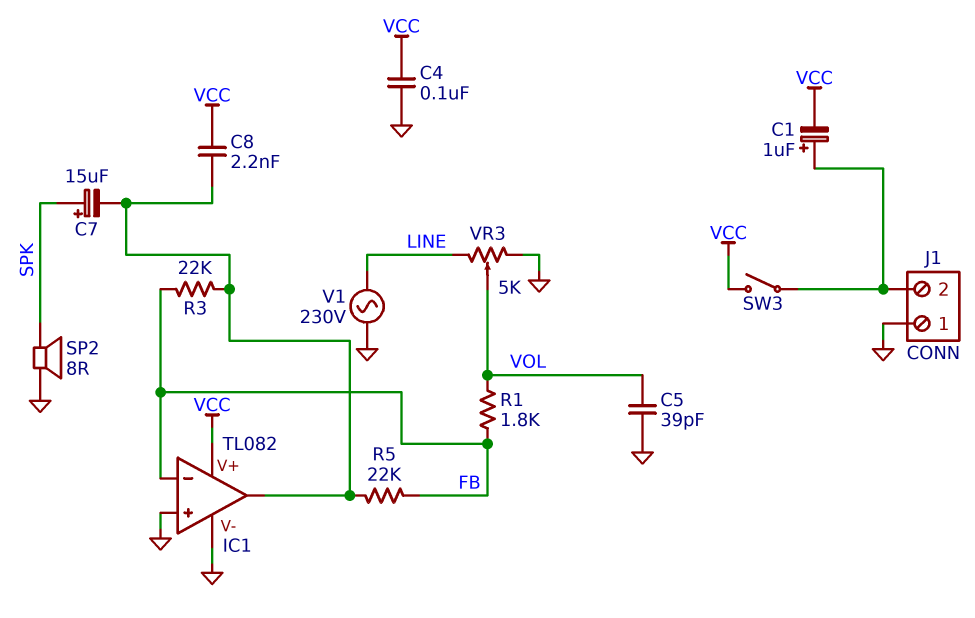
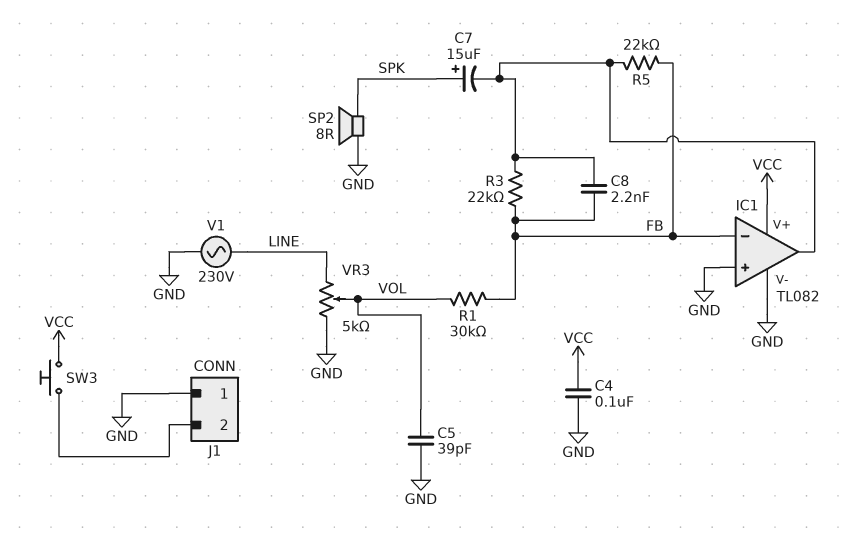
C1: 1uF (plus J1/2, minus VCC) -> none
C8: 2.2nF (IC1/out, VCC) -> 2.2nF (FB, IC1/out)
R1: 1.8k (FB, VOL) -> 30k (FB, VOL)
SW3: switch (J1/2, VCC) -> button (J1/2, VCC)

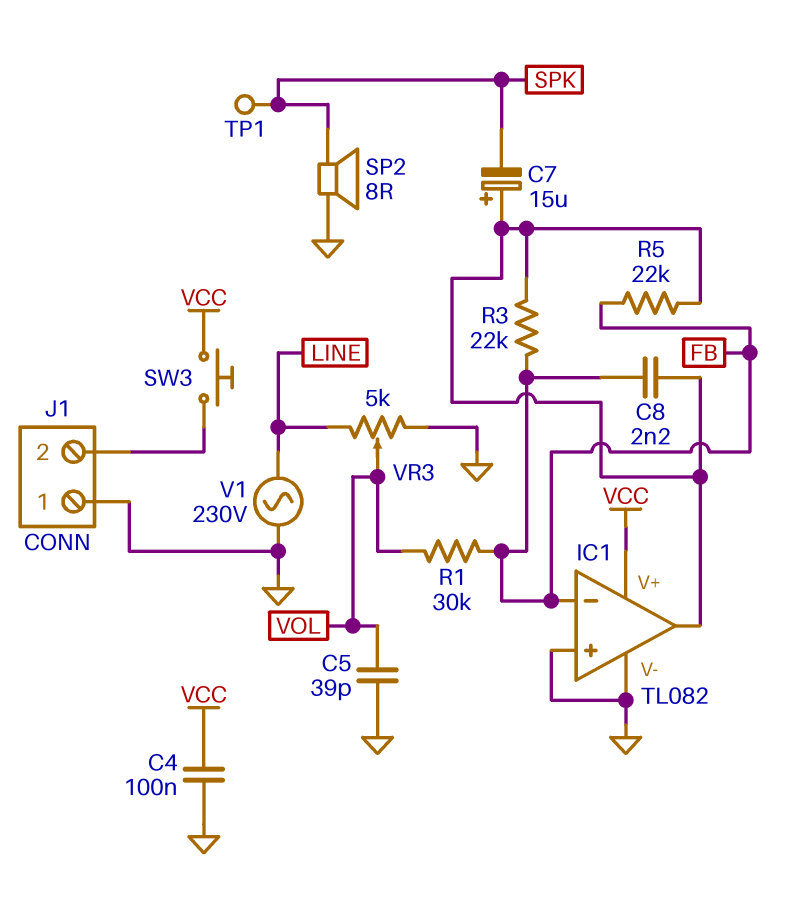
C7: 15uF (plus SPK, minus IC1/out) -> 15uF (plus IC1/out, minus SPK)
TP1: none -> test point (SPK)

